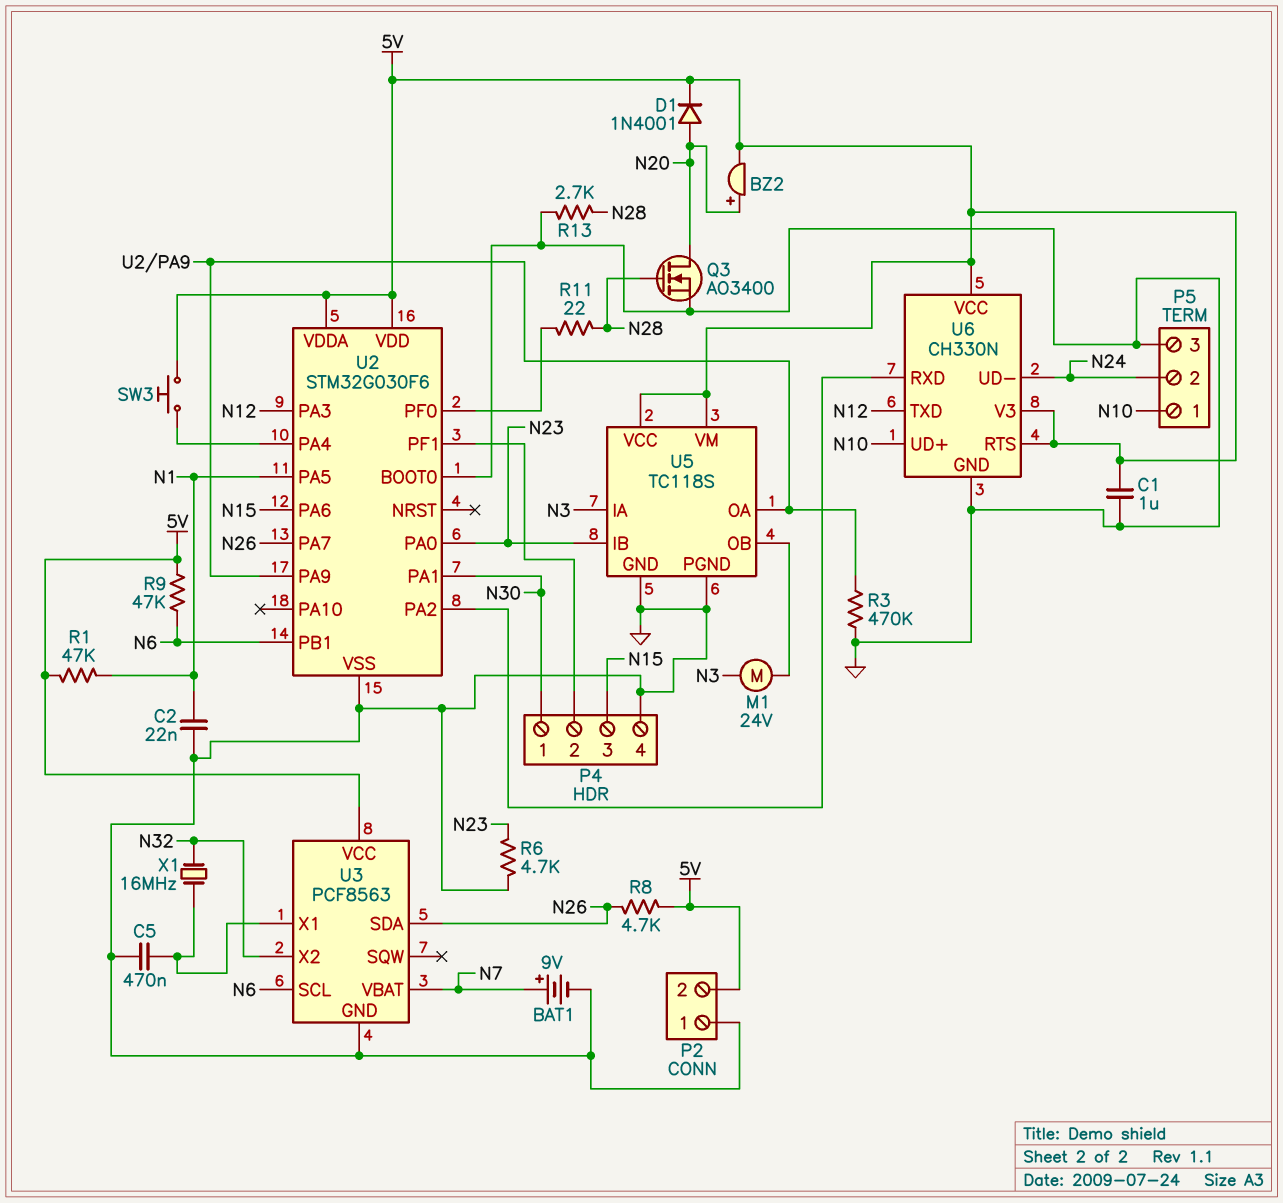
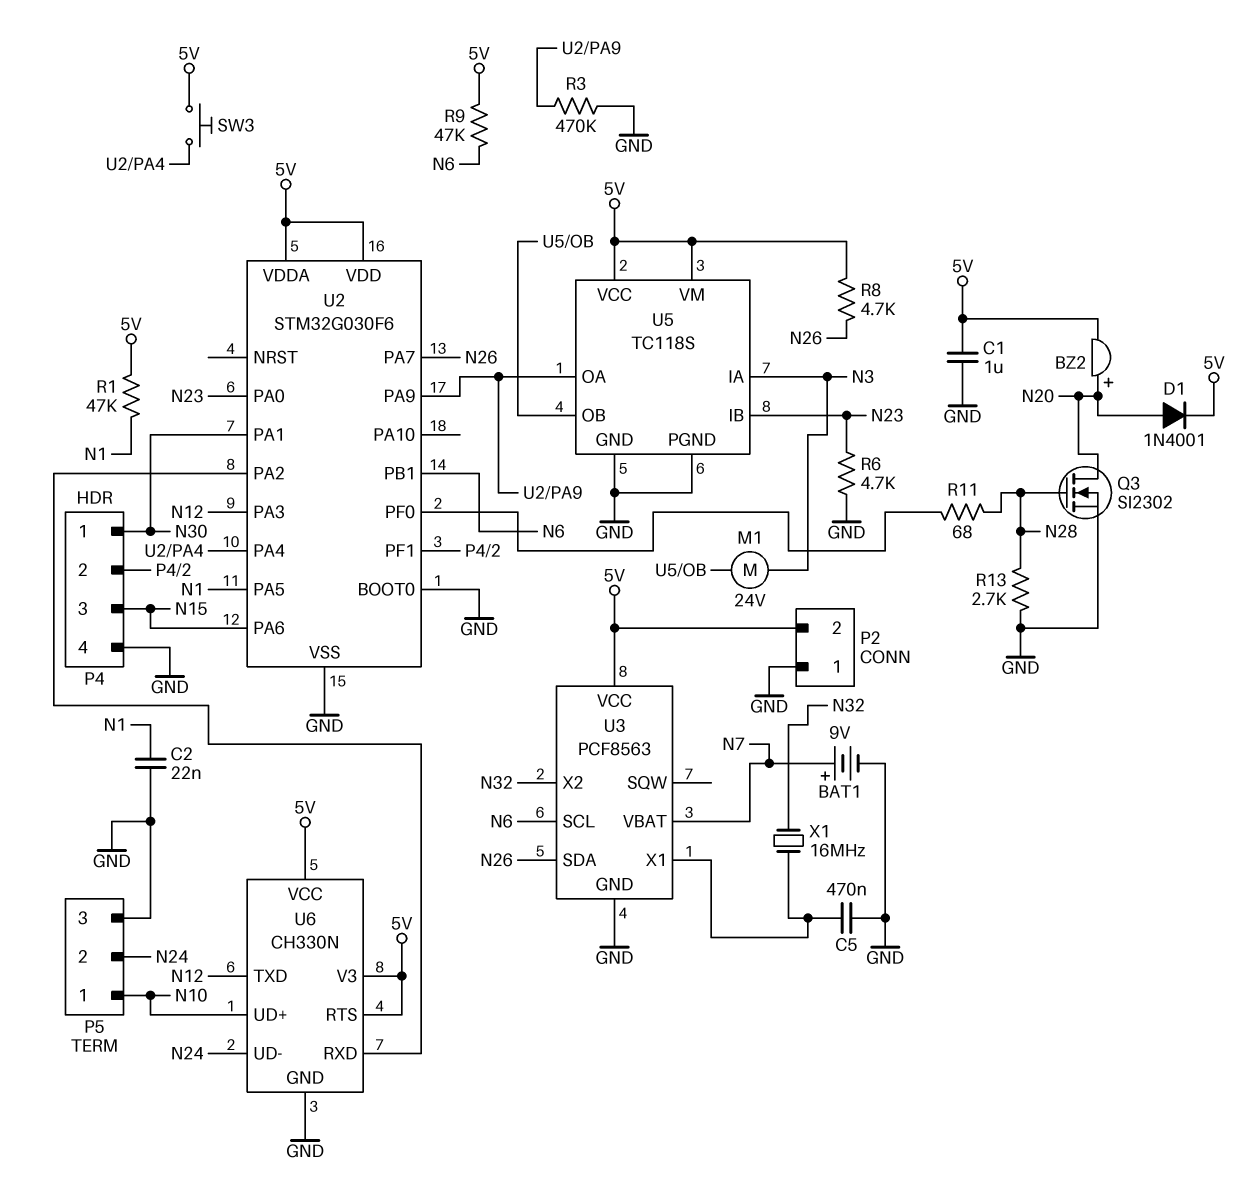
Q3: NMOS AO3400 (G N28, D N20, S GND) -> NMOS SI2302 (G N28, D N20, S GND)
R11: 22 (N28, U2/PF0) -> 68 (N28, U2/PF0)

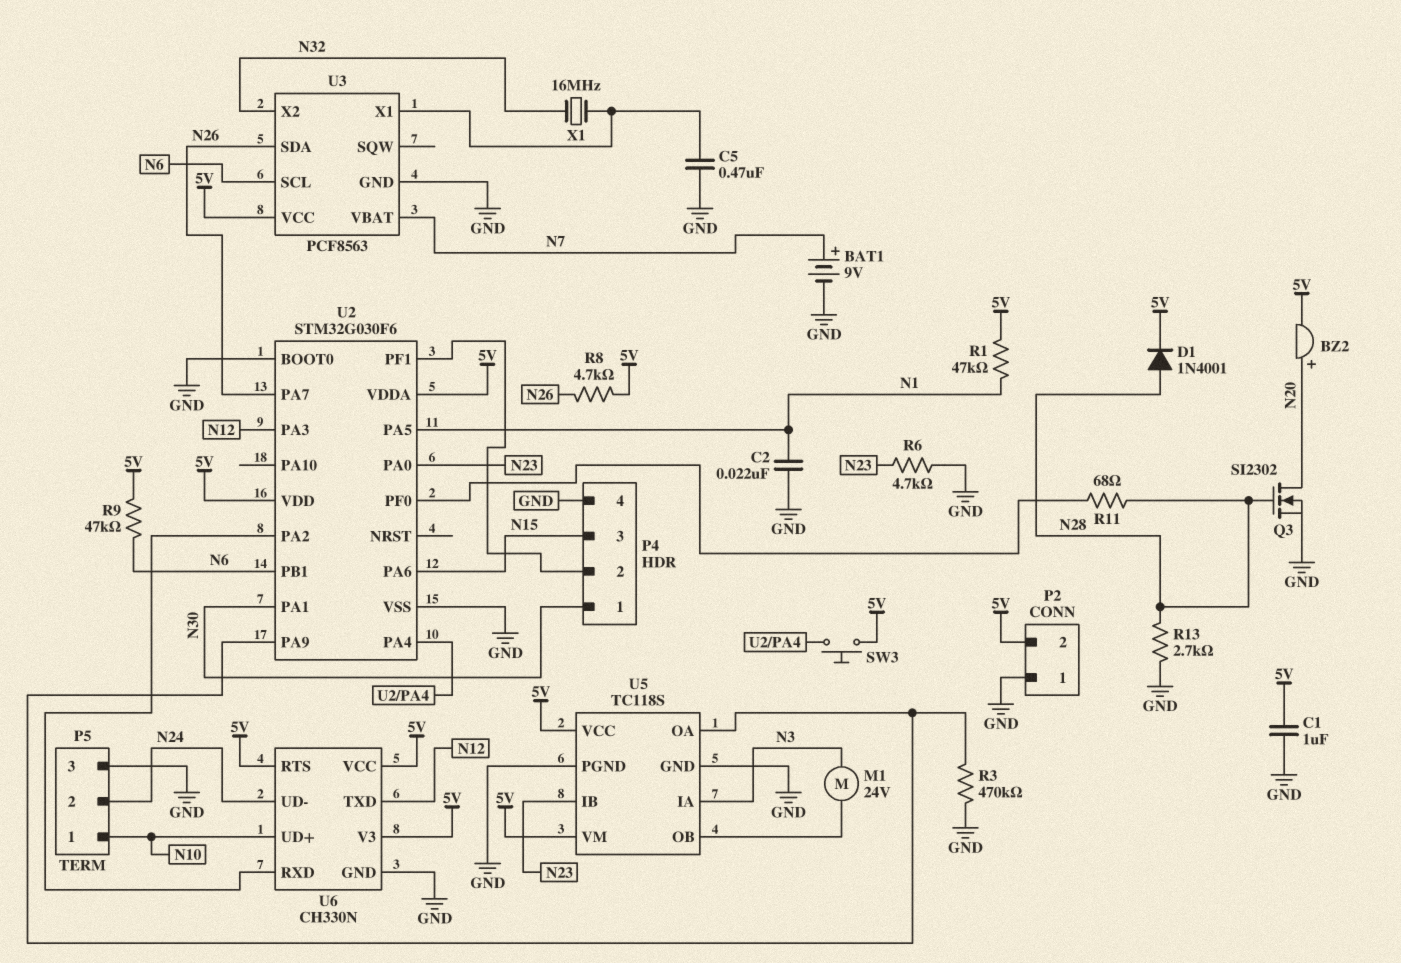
D1: diode 1N4001 (A N20, K 5V) -> diode 1N4001 (A N28, K 5V)

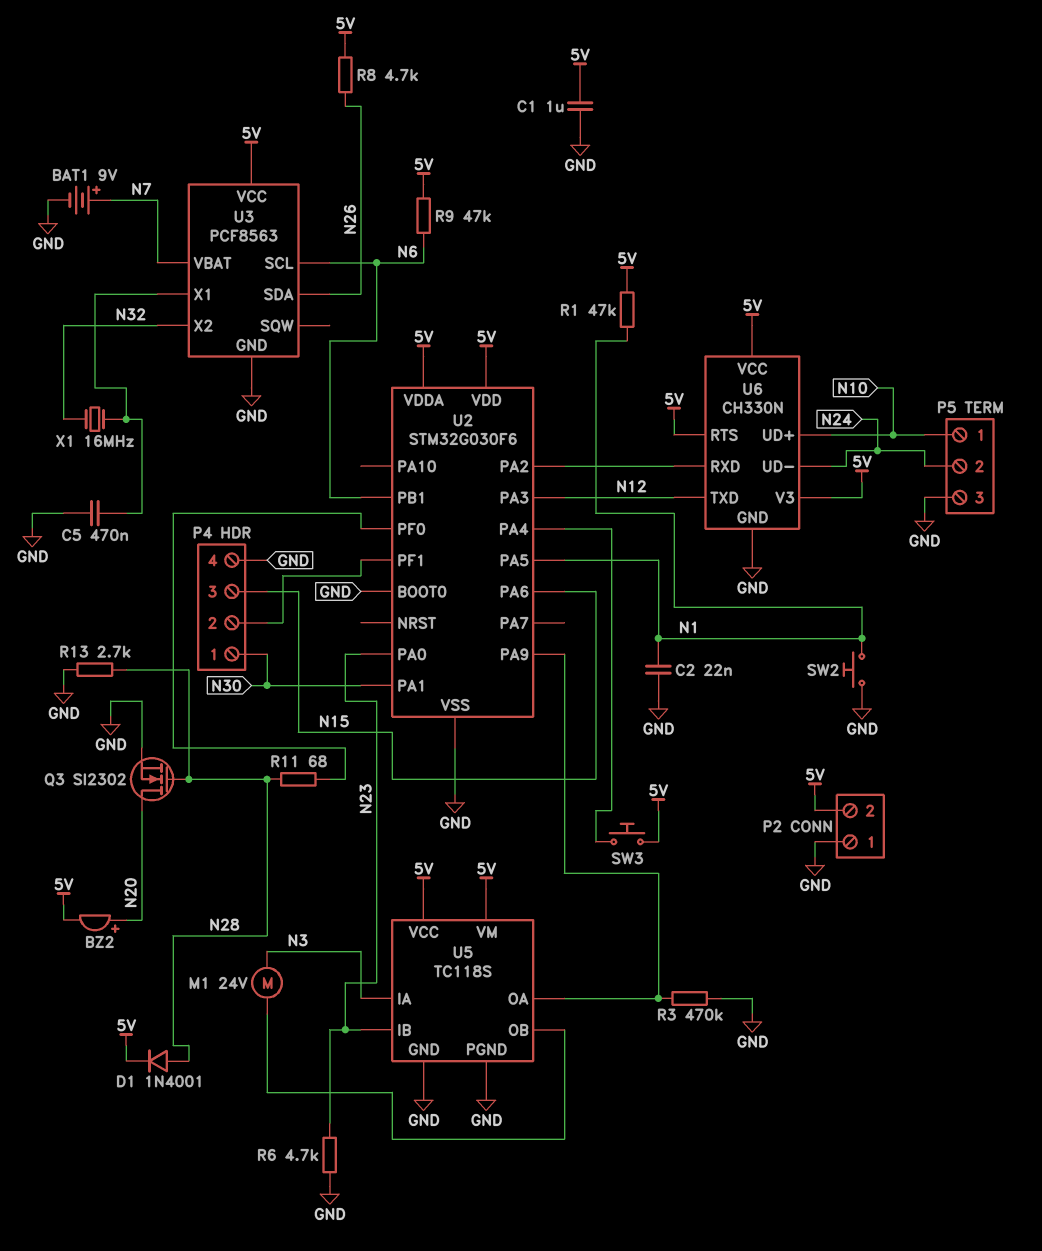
SW2: none -> button (GND, N1)
U2 pin PA7: N26 -> none

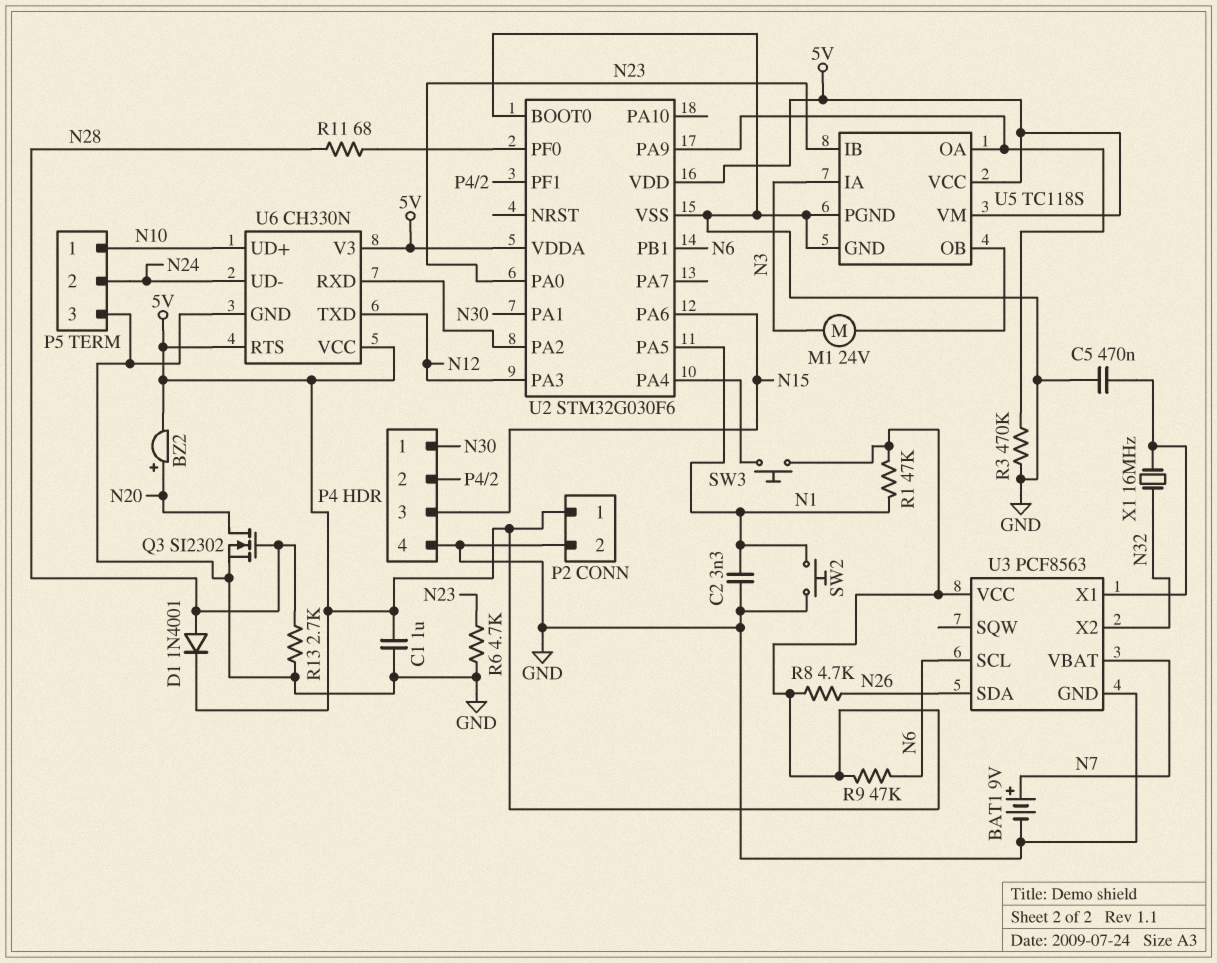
C2: 22nF (GND, N1) -> 3.3nF (GND, N1)
P2 pin 1: GND -> 5V
P2 pin 2: 5V -> GND

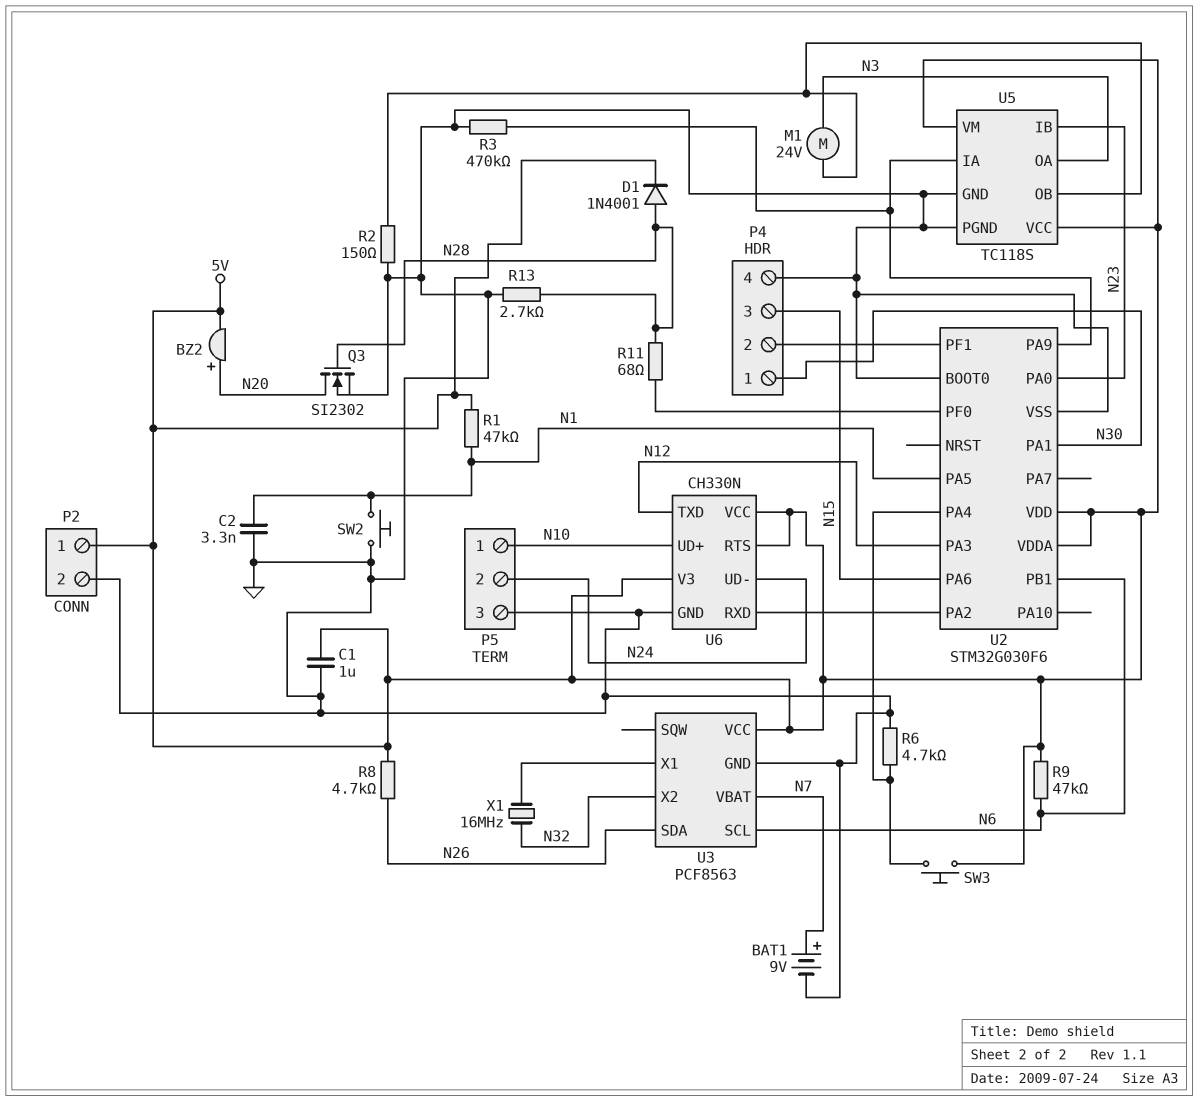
C5: 470nF (GND, U3/X1) -> none
R2: none -> 150 (GND, U5/OB)
R6: 4.7k (GND, N23) -> 4.7k (GND, U2/PA4)
U5 pin IA: N3 -> U2/PA9
U5 pin OA: U2/PA9 -> N3

